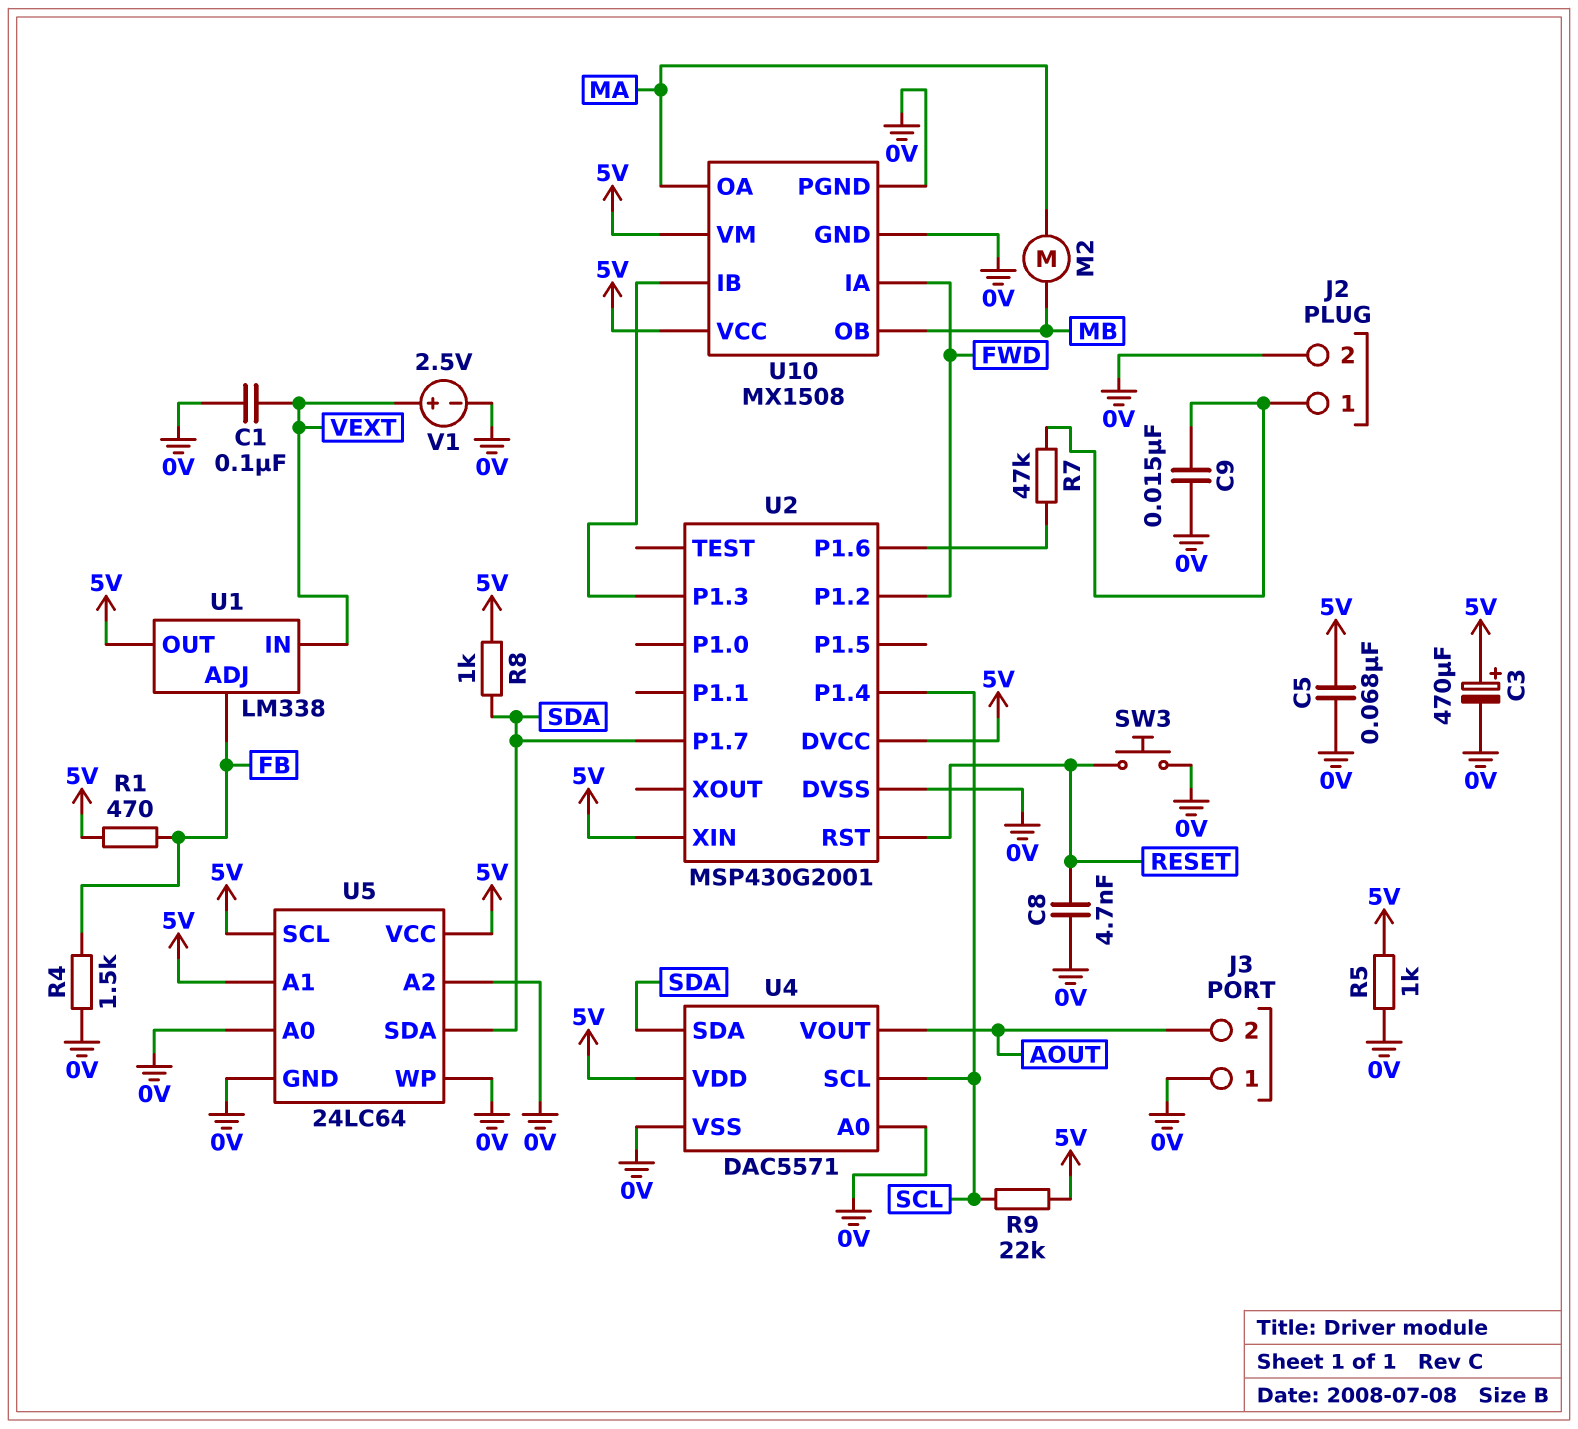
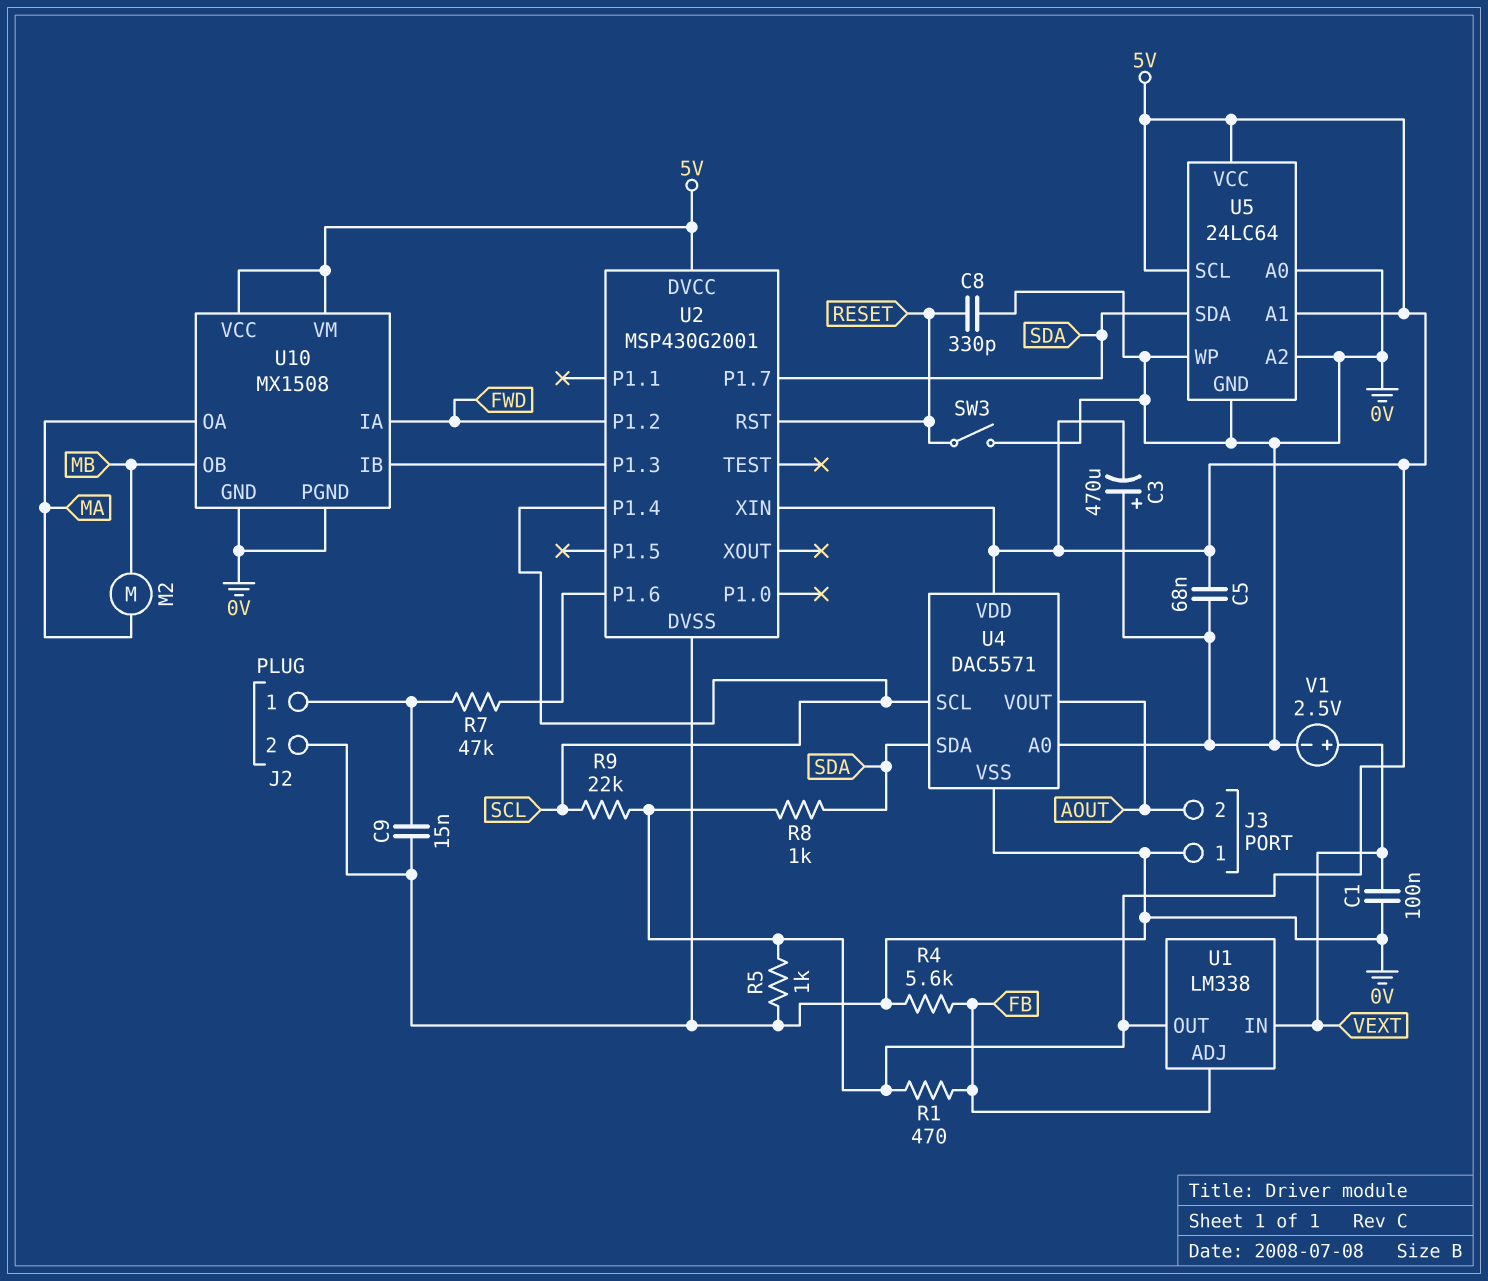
C3: 470uF (plus 5V, minus 0V) -> 470uF (plus 0V, minus 5V)
C8: 4.7nF (0V, RESET) -> 330pF (0V, RESET)
R4: 1.5k (0V, FB) -> 5.6k (0V, FB)
SW3: button (0V, RESET) -> switch (0V, RESET)

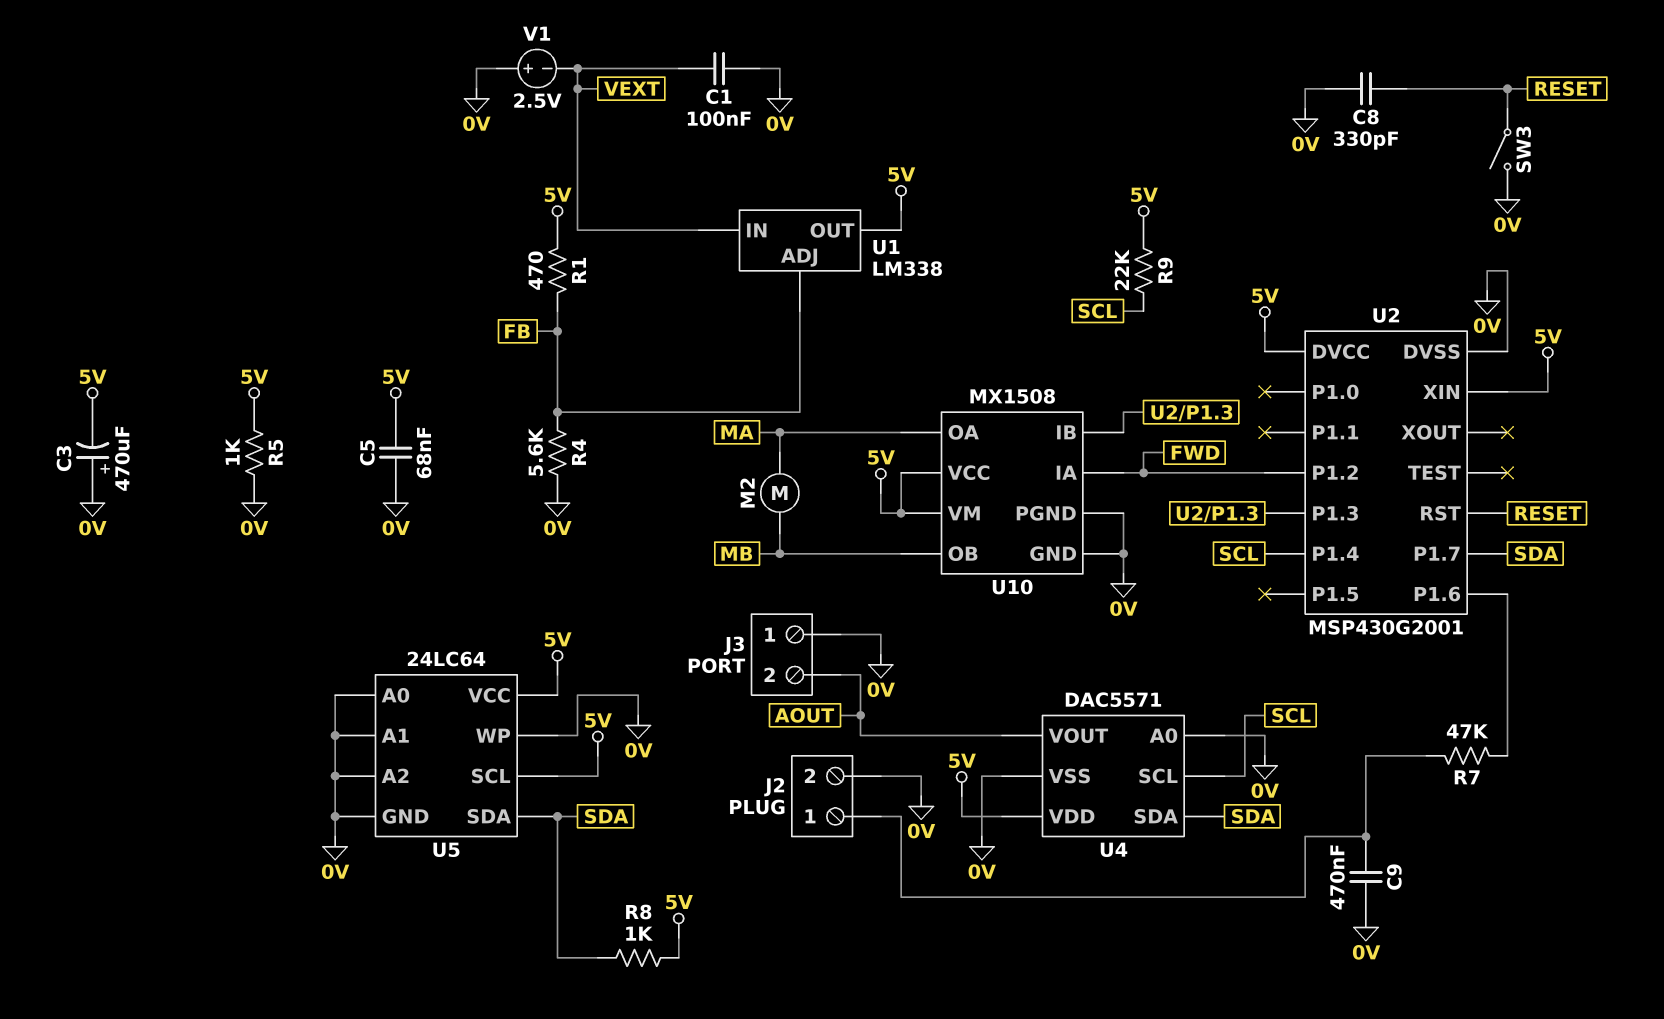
C9: 15nF (0V, J2/1) -> 470nF (0V, J2/1)
U5 pin A1: 5V -> 0V
V1: 2.5V (plus VEXT, minus 0V) -> 2.5V (plus 0V, minus VEXT)

